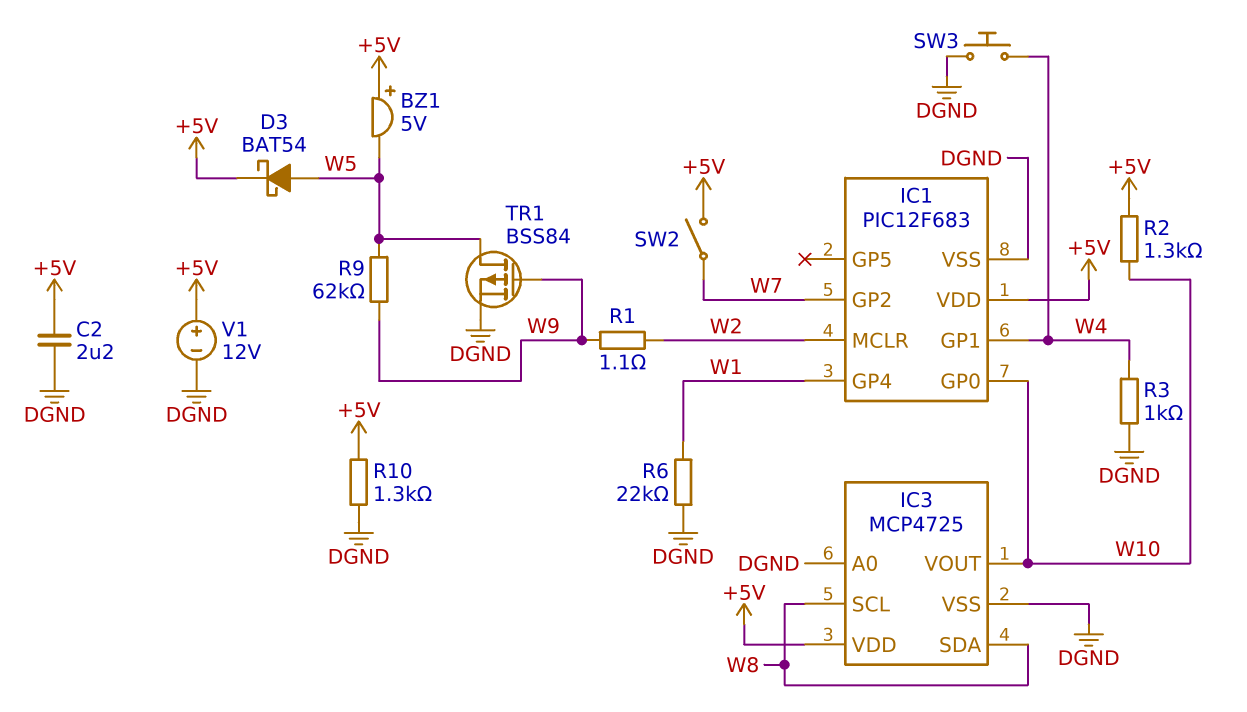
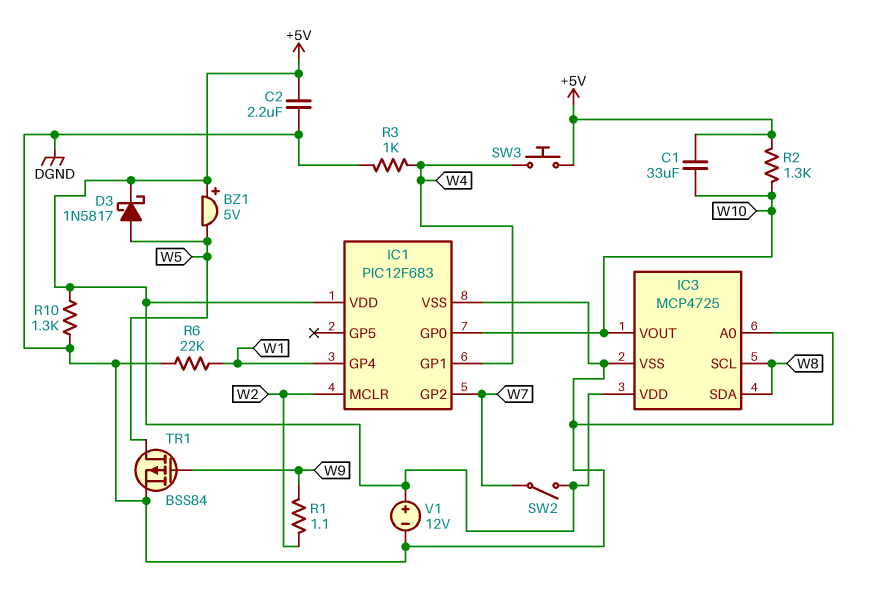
C1: none -> 33uF (+5V, W10)
D3: schottky BAT54 (A W5, K +5V) -> schottky 1N5817 (A W5, K +5V)
R9: 62k (W5, W9) -> none
SW3: button (DGND, W4) -> button (+5V, W4)

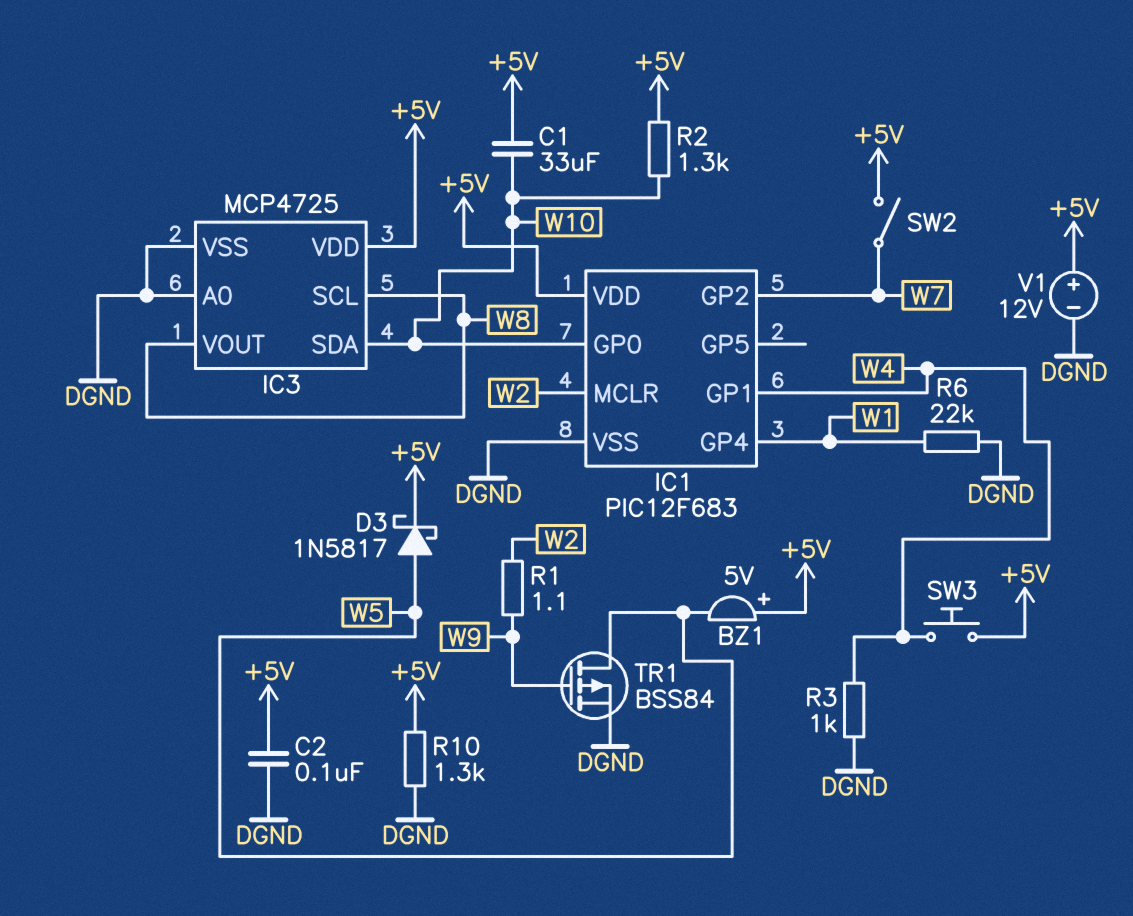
C2: 2.2uF (+5V, DGND) -> 100nF (+5V, DGND)
IC3 pin SDA: W8 -> W10
IC3 pin VOUT: W10 -> W8

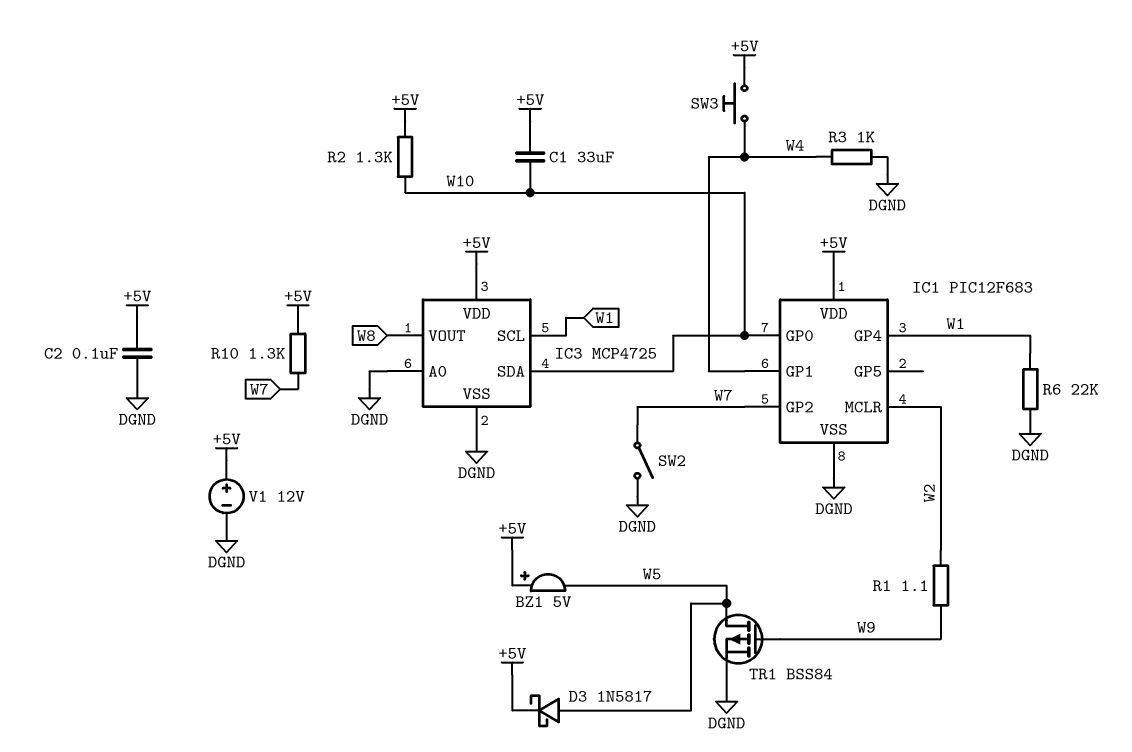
IC3 pin SCL: W8 -> W1
R10: 1.3k (+5V, DGND) -> 1.3k (+5V, W7)
SW2: switch (+5V, W7) -> switch (DGND, W7)

